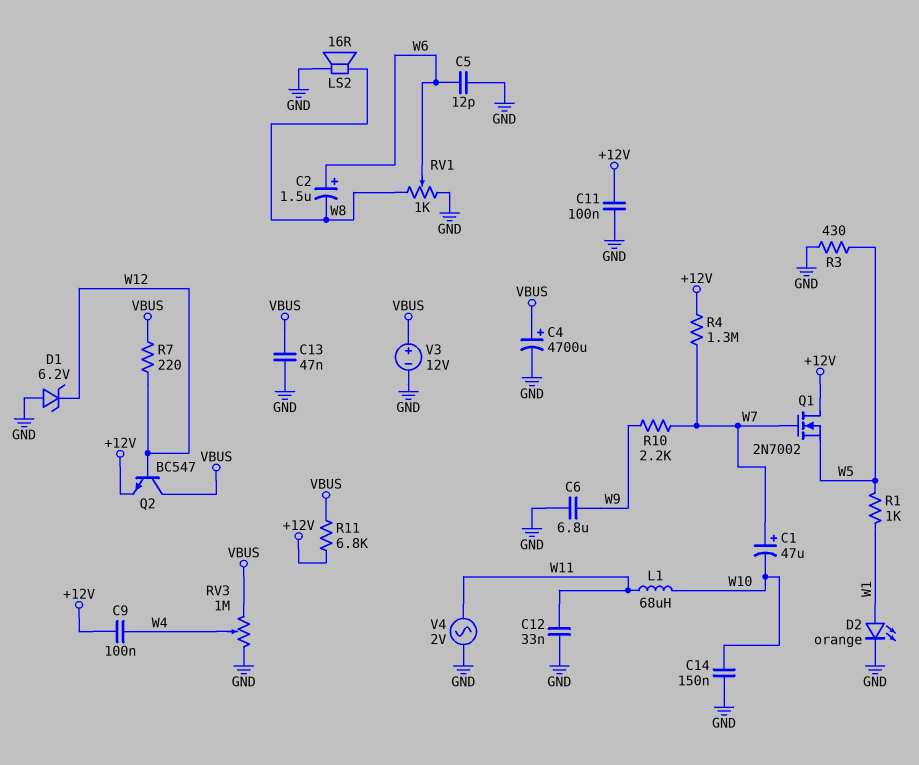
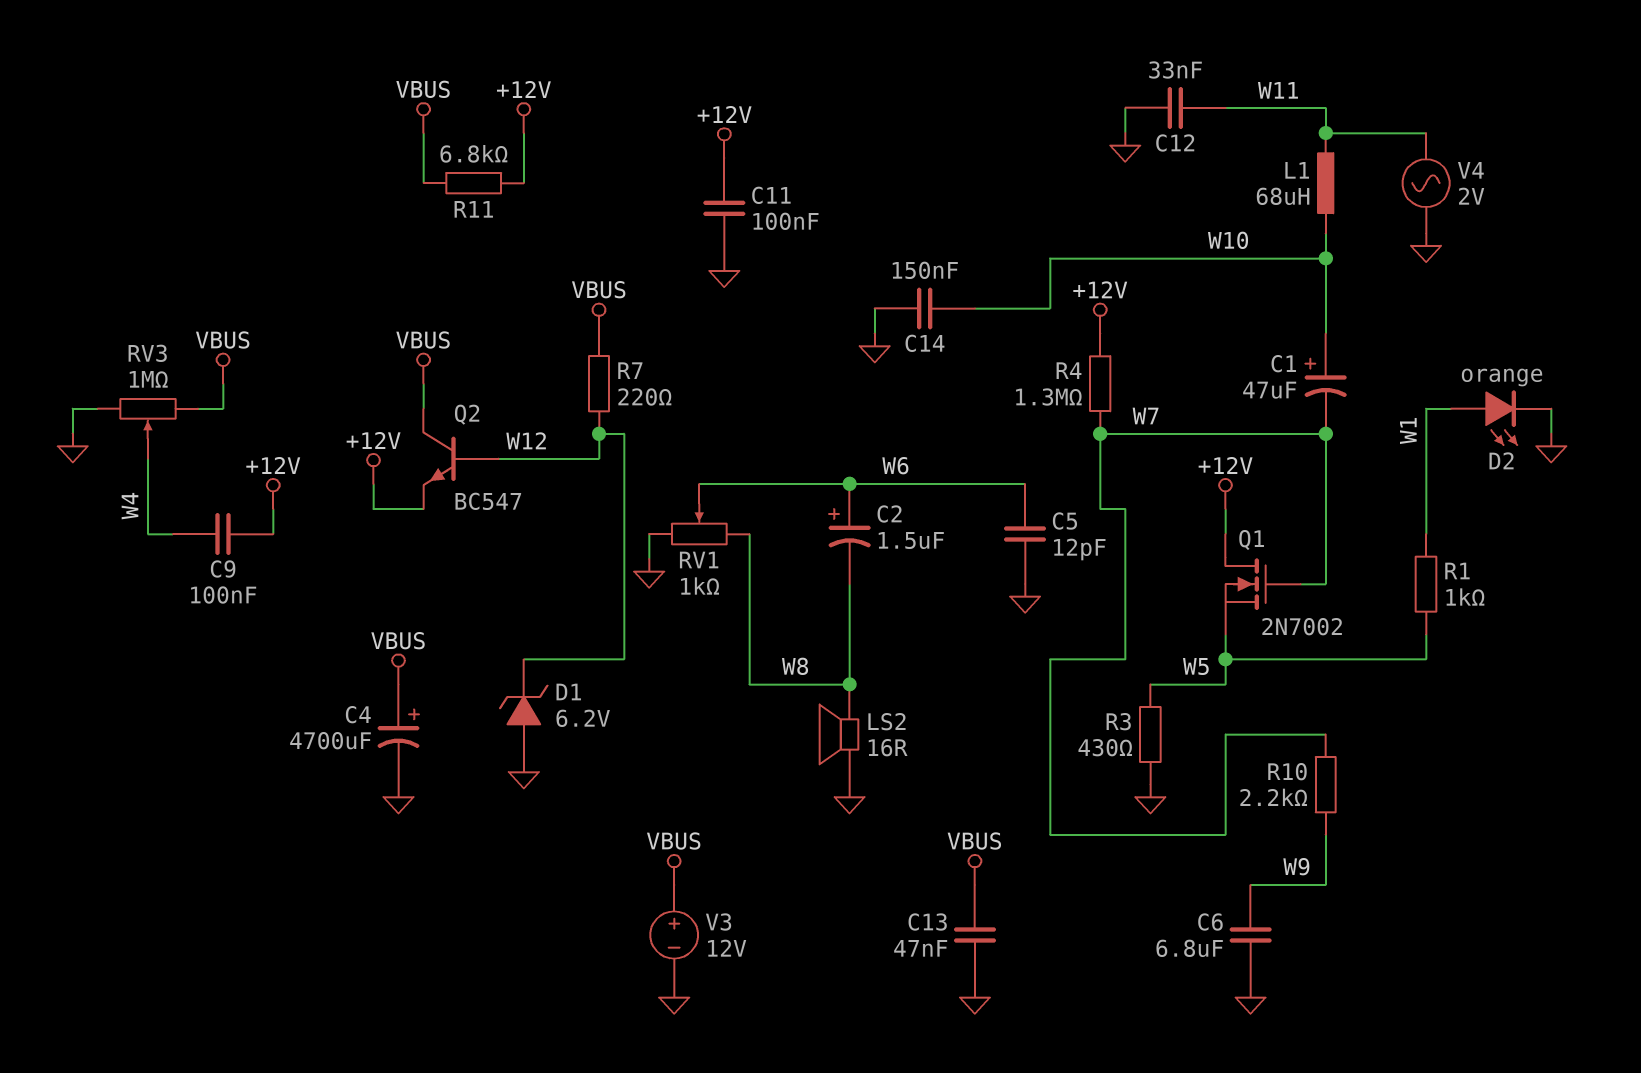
C1: 47uF (plus W7, minus W10) -> 47uF (plus W10, minus W7)

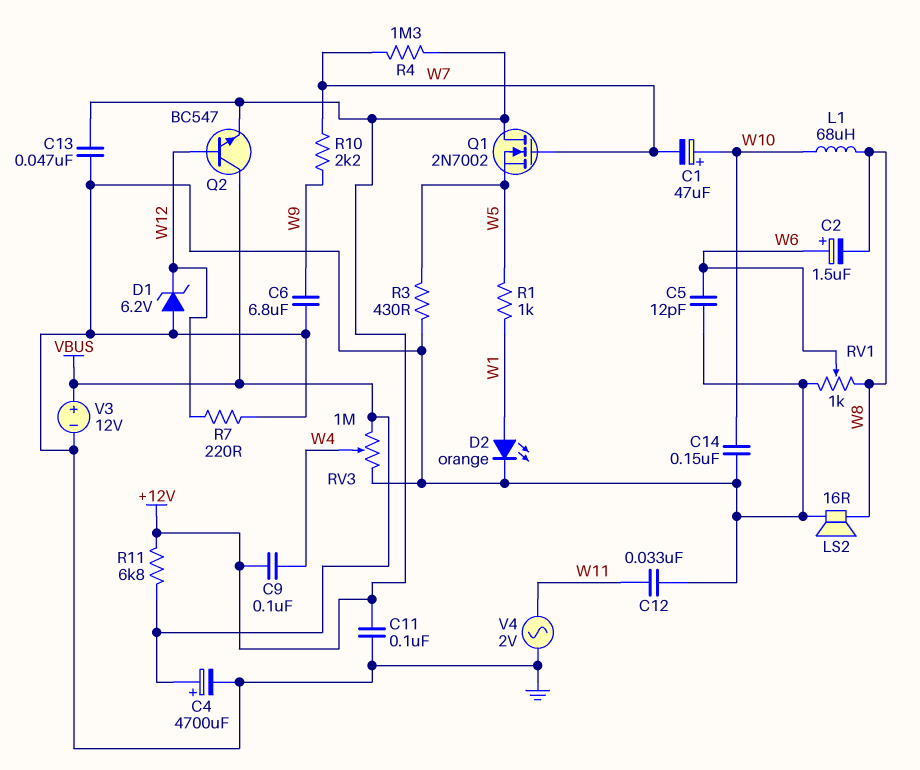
C13: 47nF (GND, VBUS) -> 47nF (+12V, GND)
L1: 68uH (W10, W11) -> 68uH (W8, W10)
R7: 220 (VBUS, W12) -> 220 (GND, W12)

